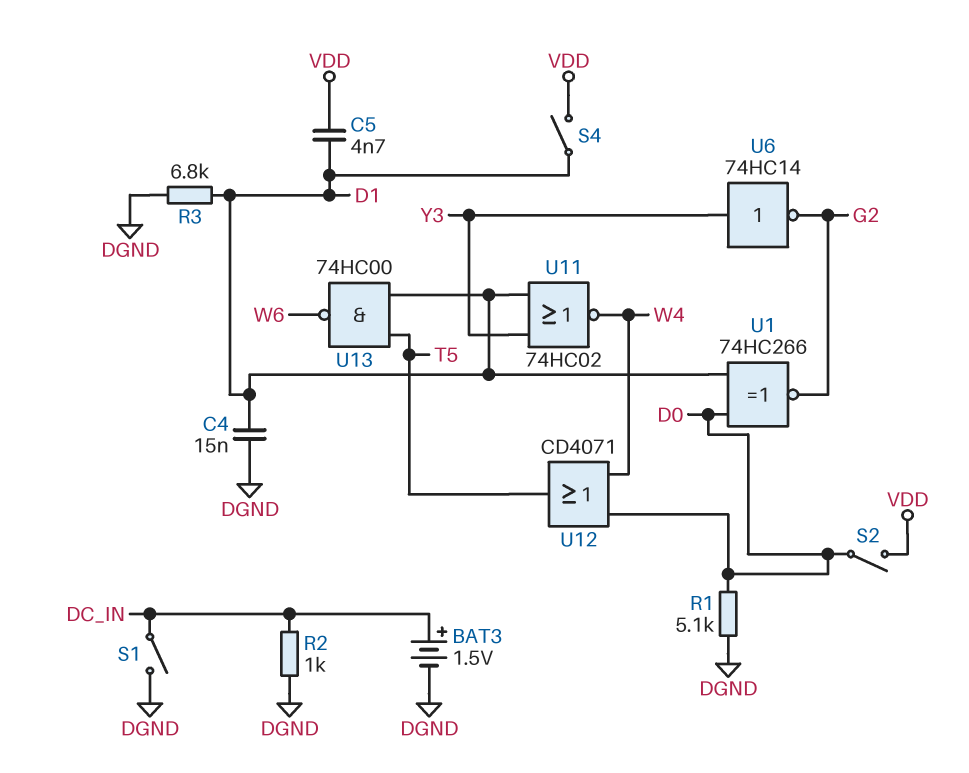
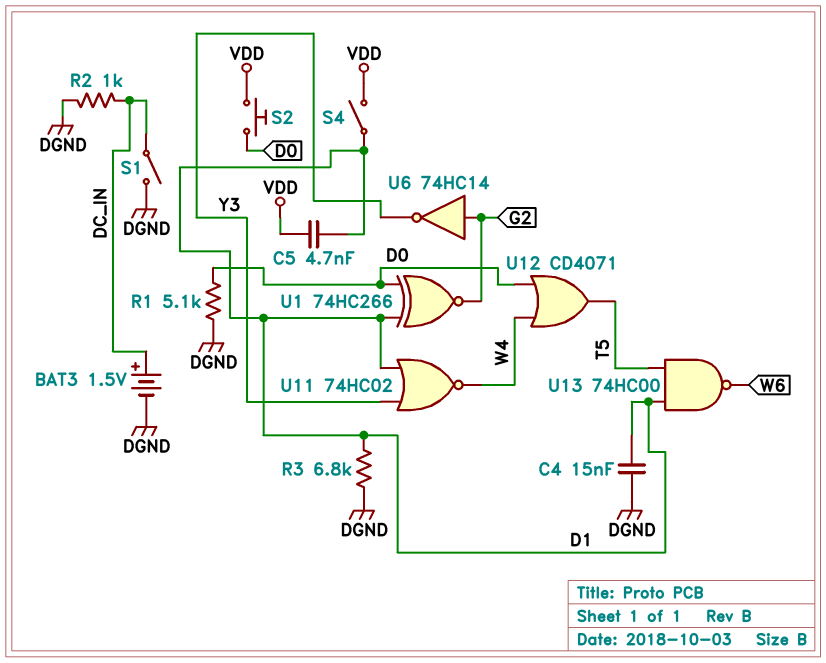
S2: switch (D0, VDD) -> button (D0, VDD)
U6: NOT 74HC14 (in Y3, out G2) -> NOT 74HC14 (in G2, out Y3)

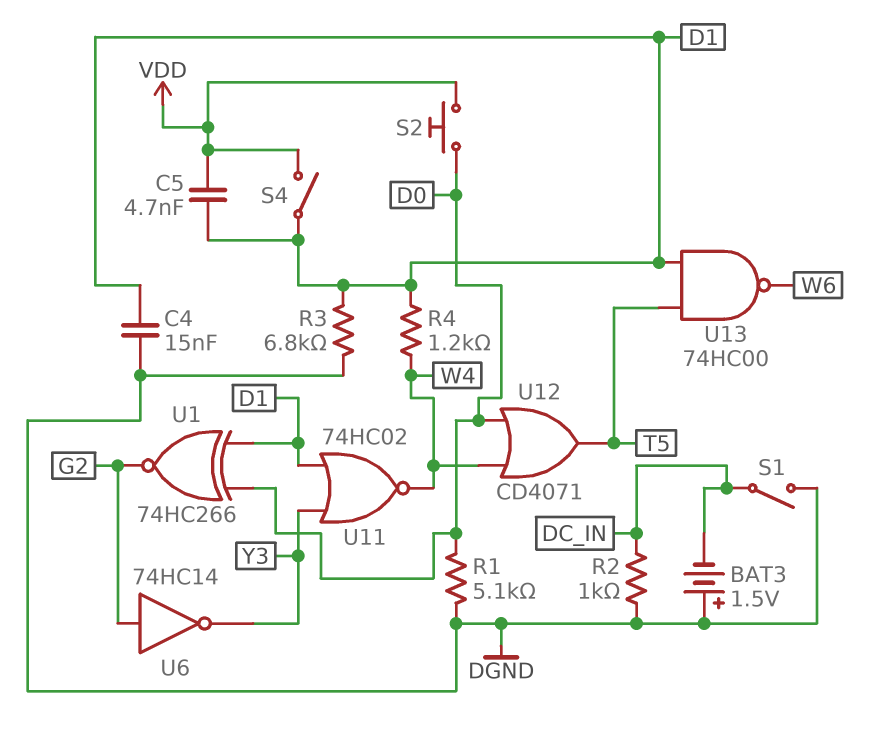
BAT3: 1.5V (plus DC_IN, minus DGND) -> 1.5V (plus DGND, minus DC_IN)
R4: none -> 1.2k (D1, W4)

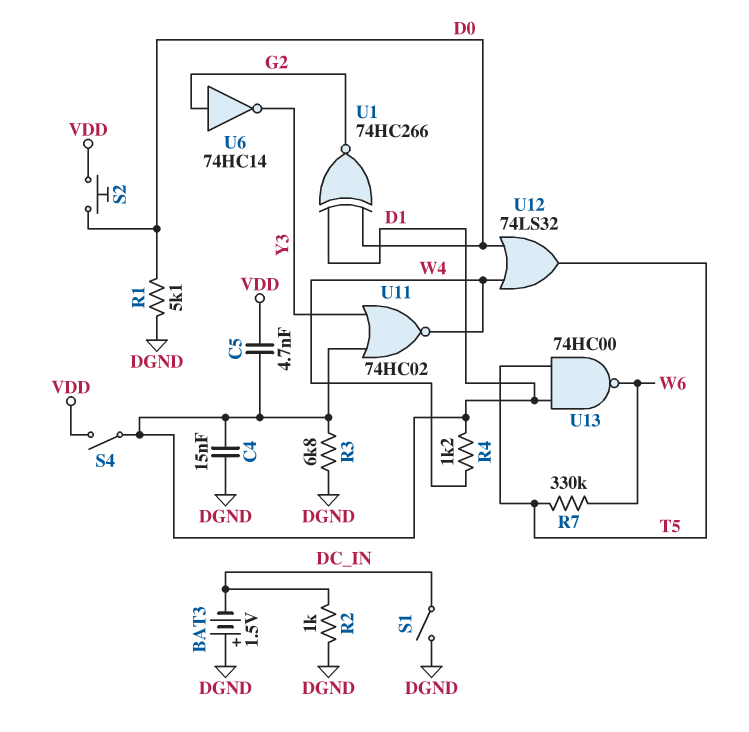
R7: none -> 330k (T5, W6)
U12: OR CD4071 (in D0, in W4, out T5) -> OR 74LS32 (in D0, in W4, out T5)

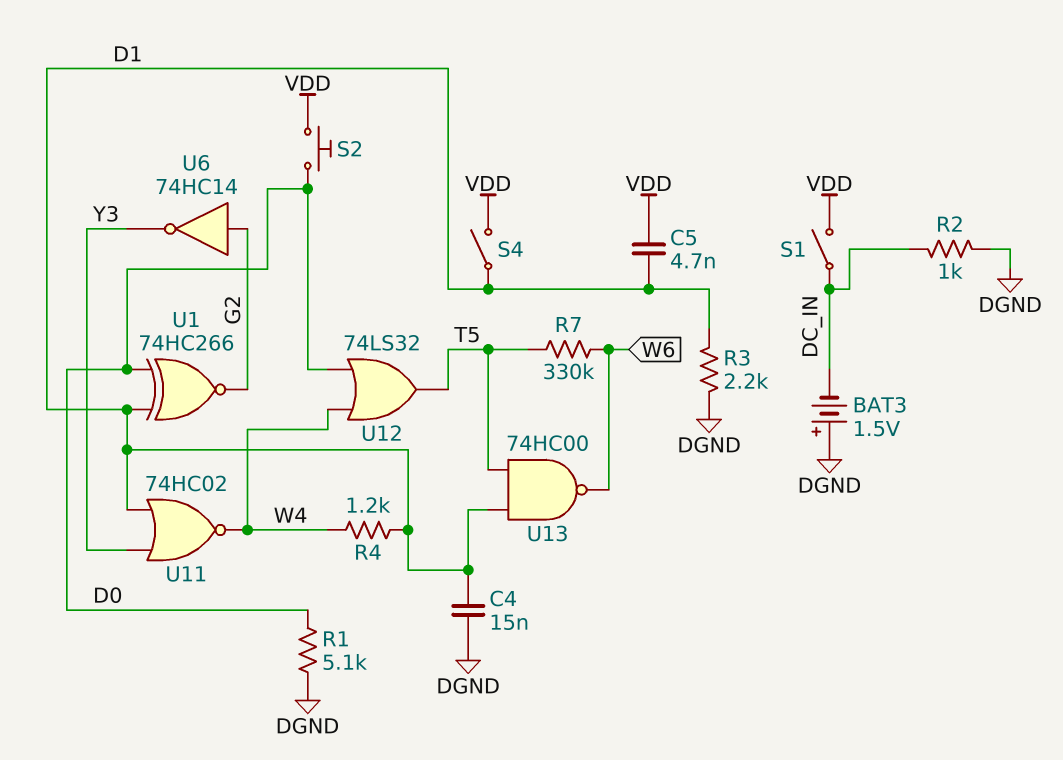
R3: 6.8k (D1, DGND) -> 2.2k (D1, DGND)
S1: switch (DC_IN, DGND) -> switch (DC_IN, VDD)

